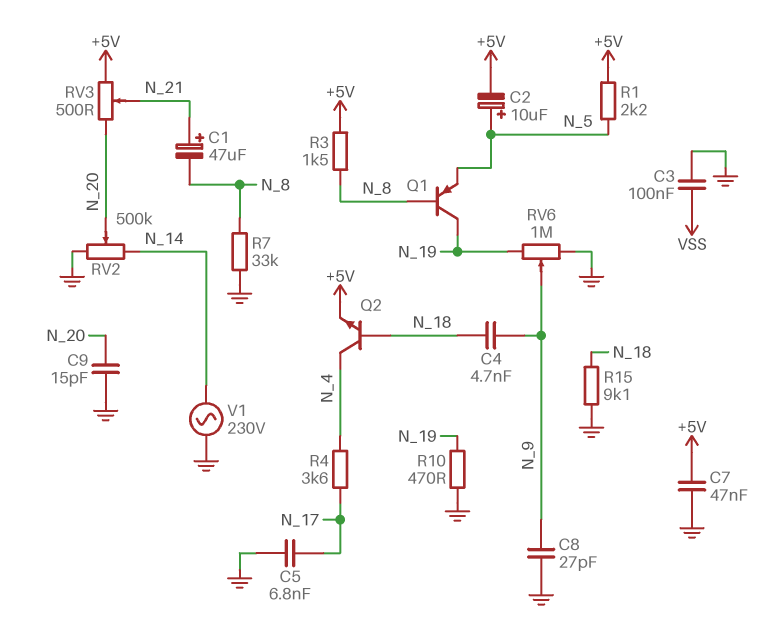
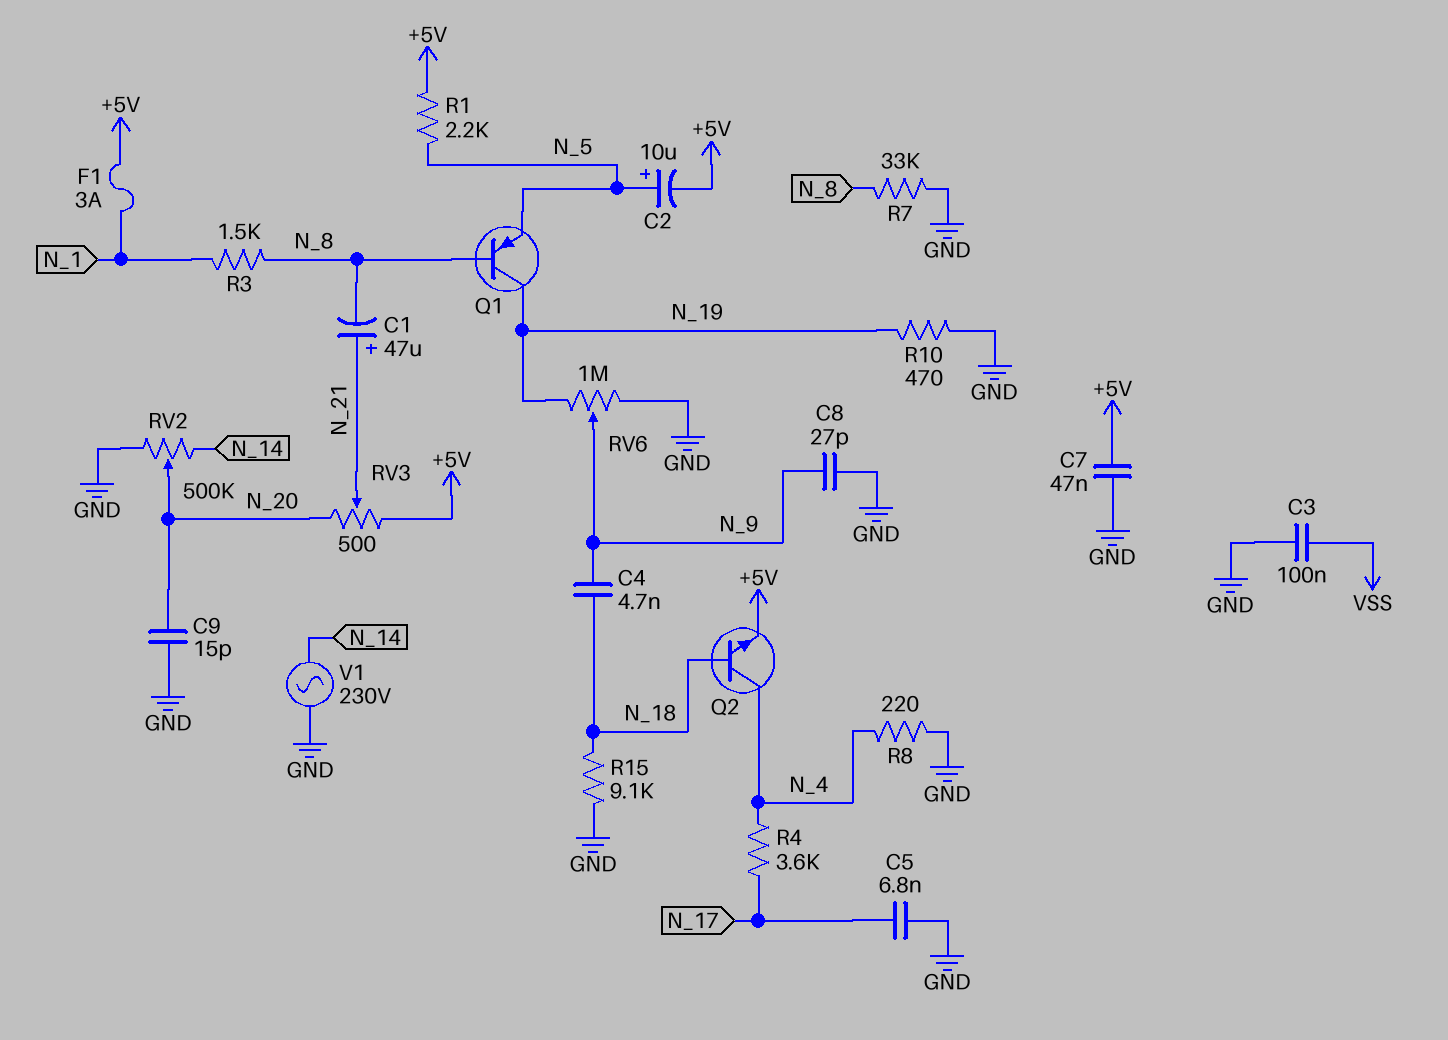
F1: none -> 3A (+5V, N_1)
R3: 1.5k (+5V, N_8) -> 1.5k (N_1, N_8)
R8: none -> 220 (GND, N_4)

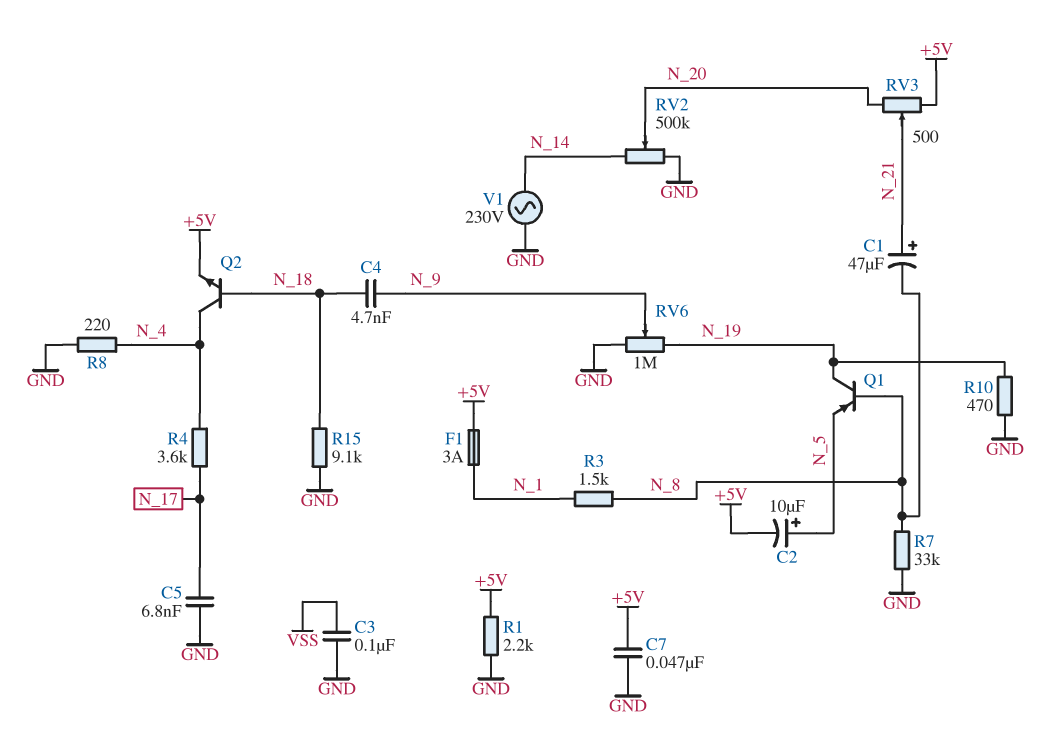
C8: 27pF (GND, N_9) -> none
C9: 15pF (GND, N_20) -> none
R1: 2.2k (+5V, N_5) -> 2.2k (+5V, GND)

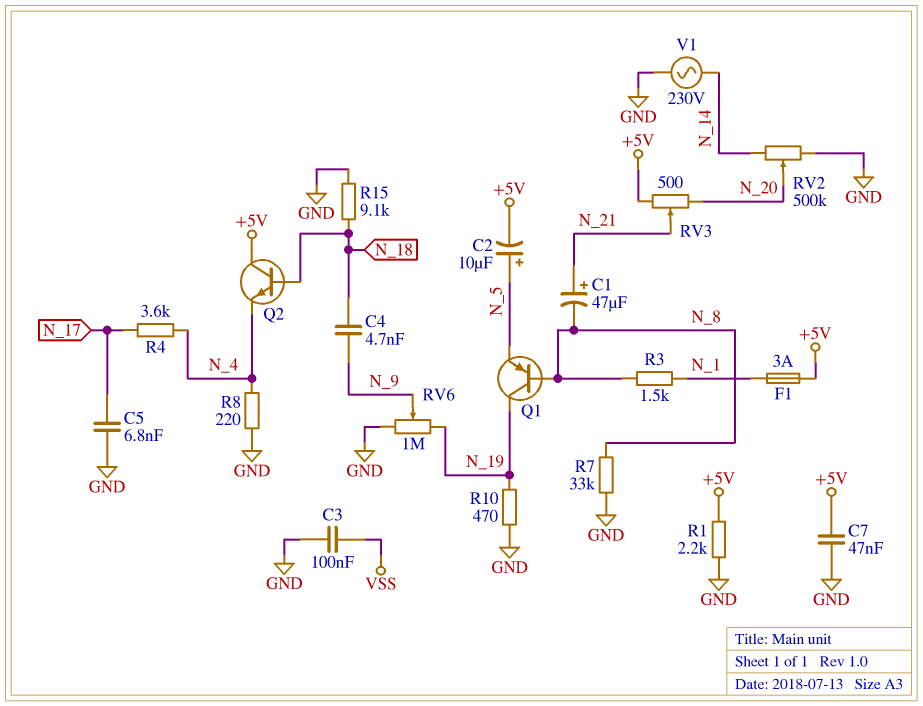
Q2: NPN (B N_18, C N_4, E +5V) -> NPN (B N_18, C +5V, E N_4)

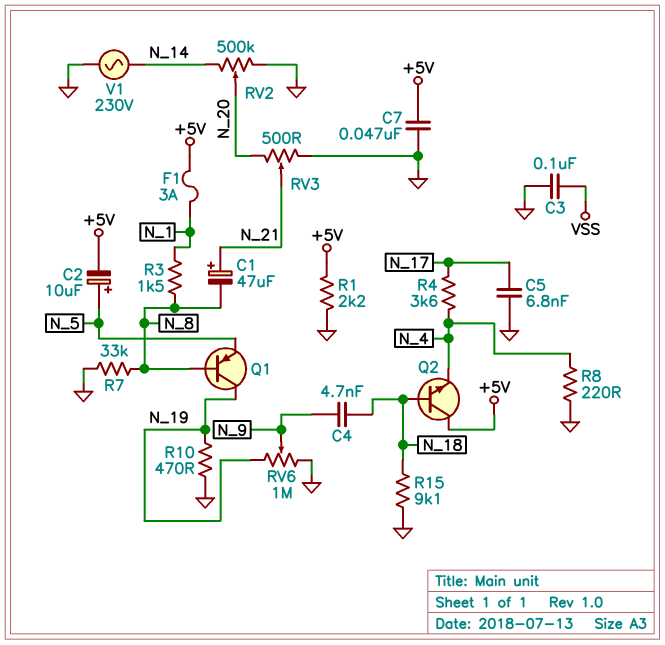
RV3: 500 (+5V, N_20, wiper N_21) -> 500 (GND, N_20, wiper N_21)

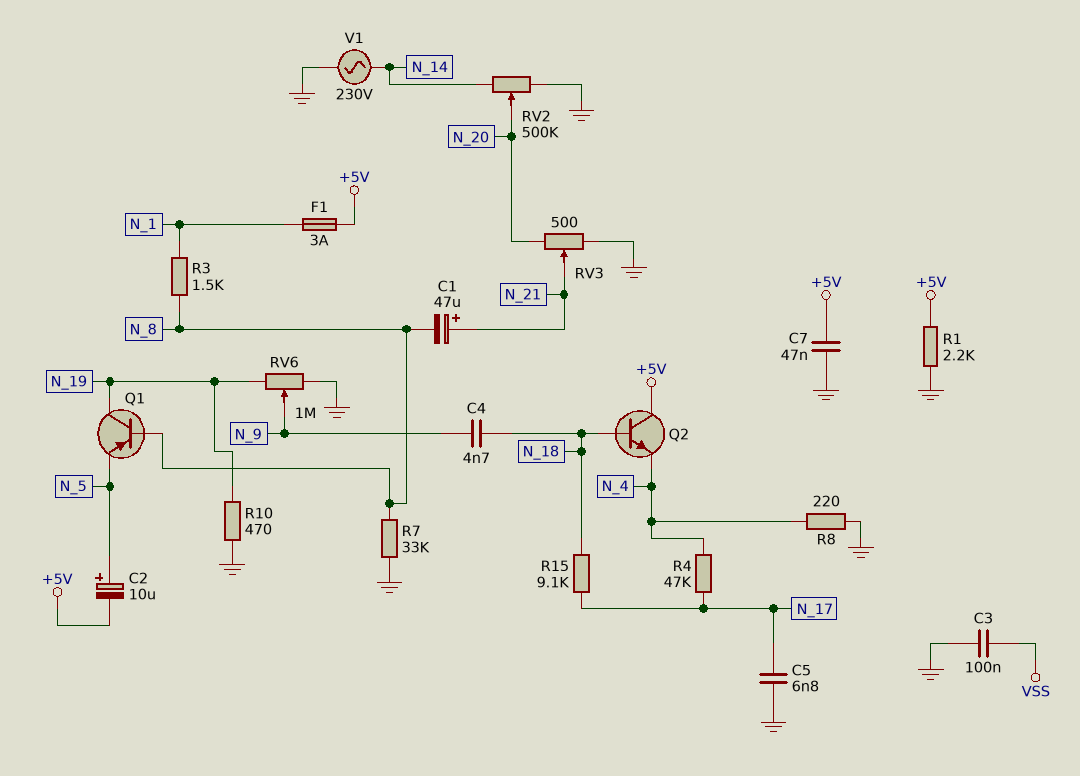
R4: 3.6k (N_4, N_17) -> 47k (N_4, N_17)
R15: 9.1k (GND, N_18) -> 9.1k (N_17, N_18)

